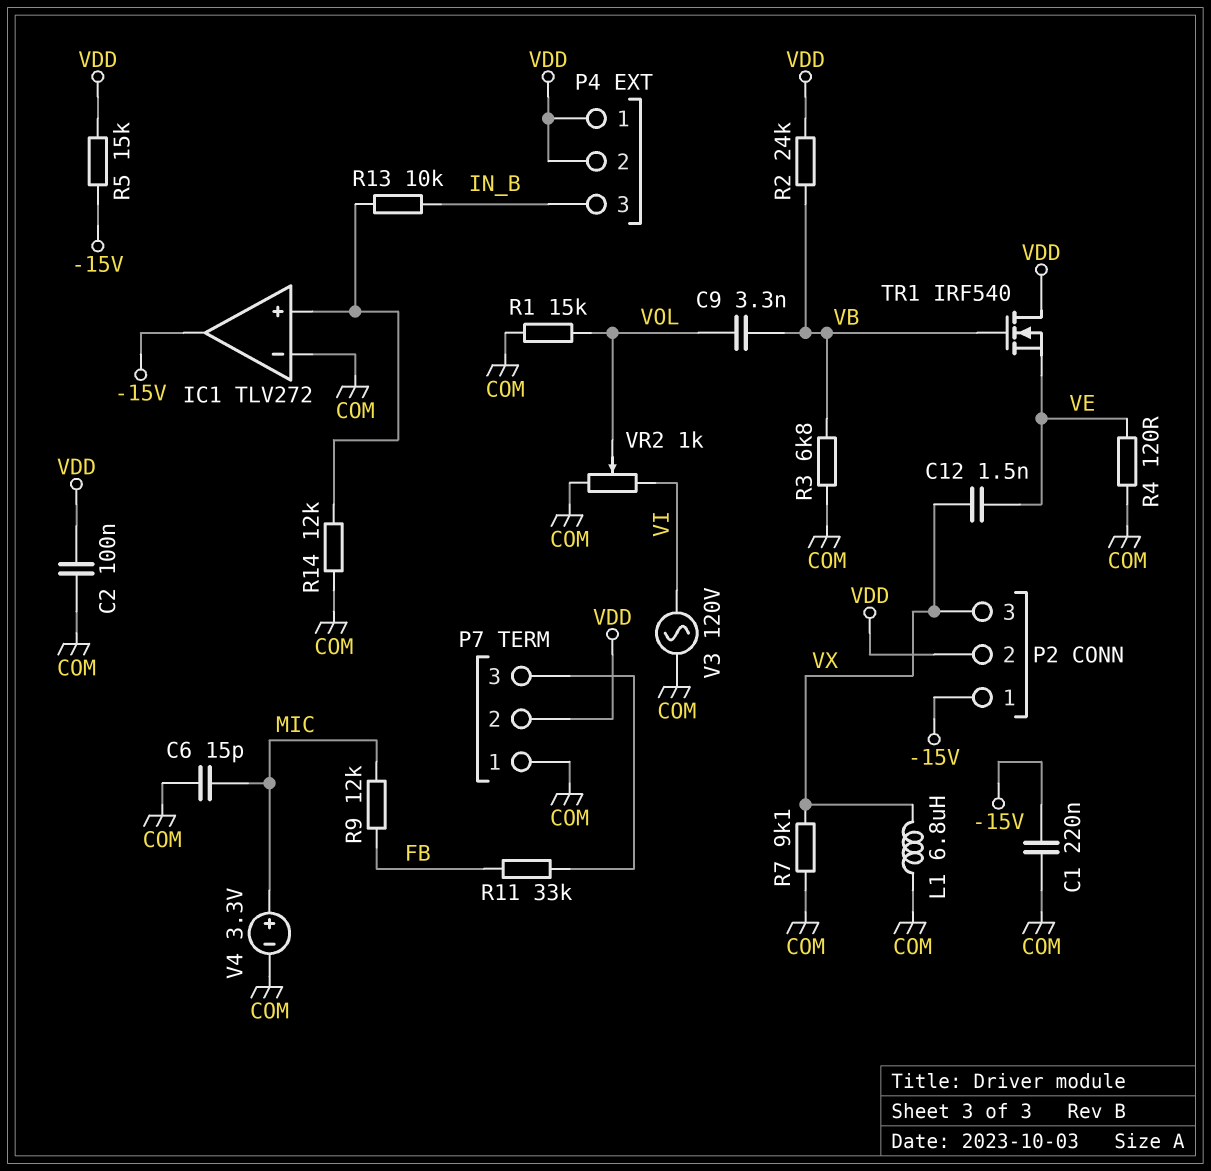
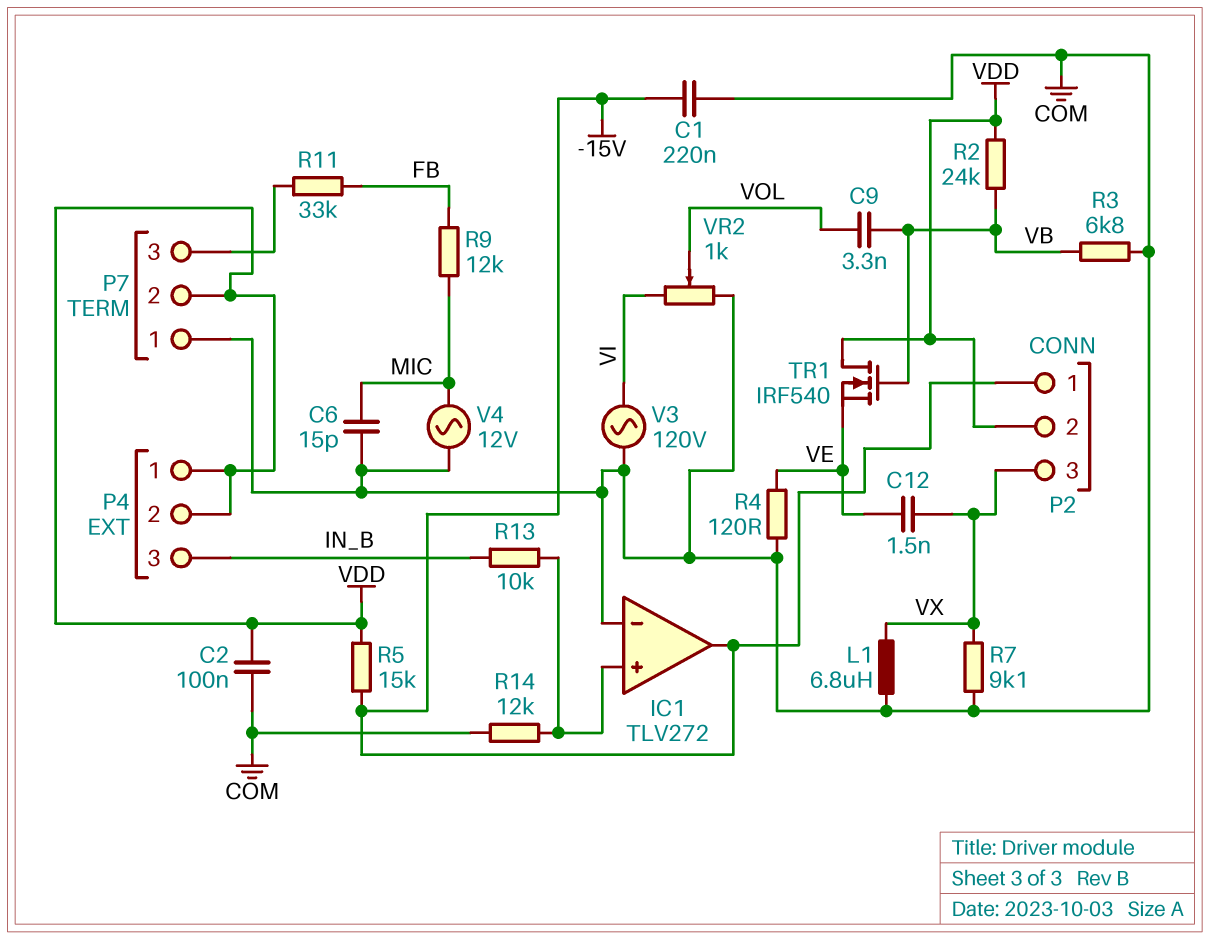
R1: 15k (COM, VOL) -> none
V4: 3.3V (plus MIC, minus COM) -> AC 12V (COM, MIC)

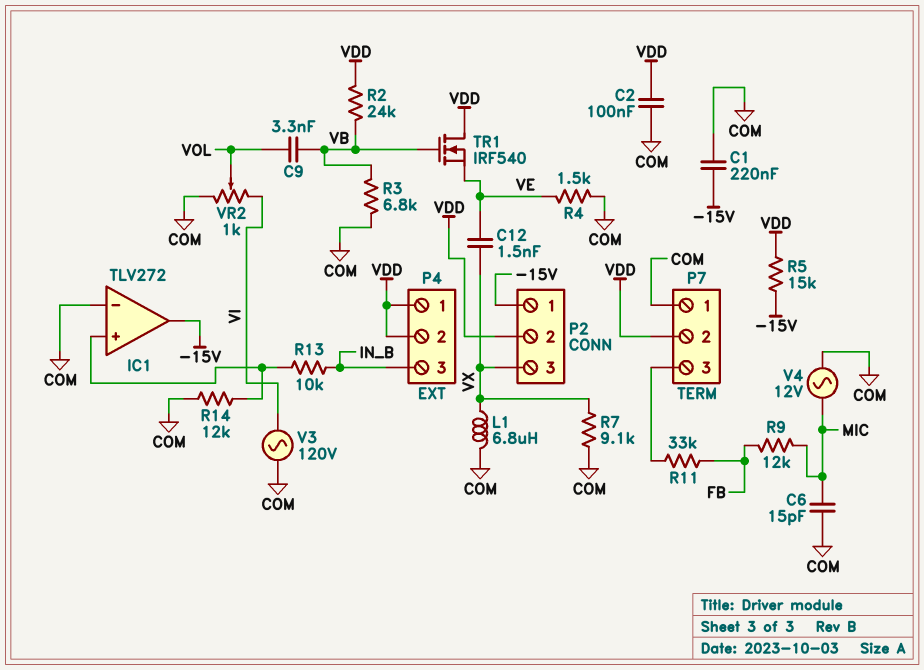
R4: 120 (COM, VE) -> 1.5k (COM, VE)

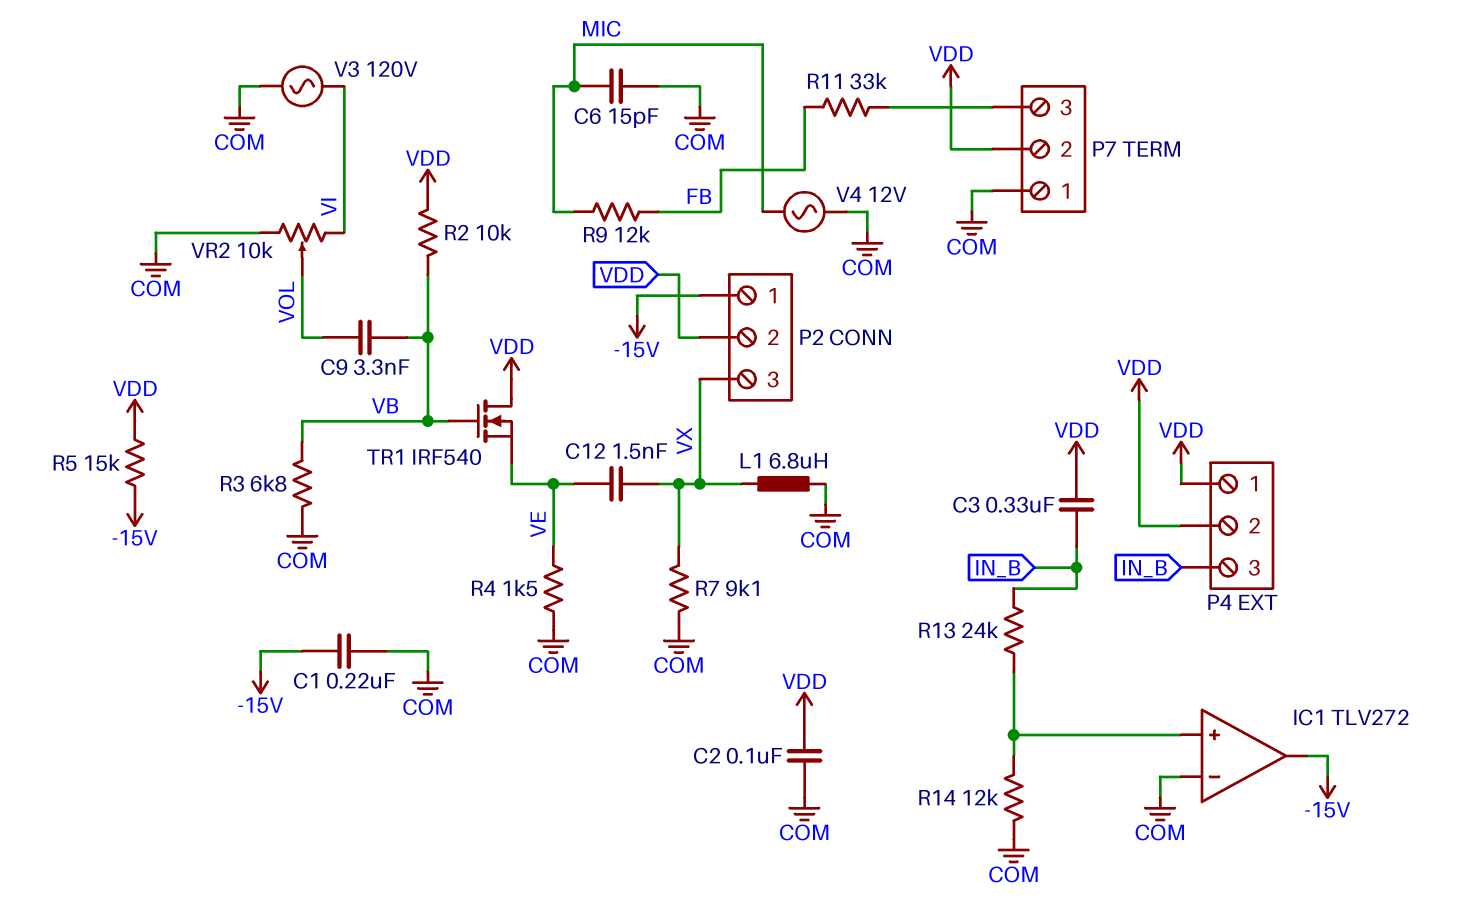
C3: none -> 330nF (IN_B, VDD)
R2: 24k (VB, VDD) -> 10k (VB, VDD)
R13: 10k (IC1/in+, IN_B) -> 24k (IC1/in+, IN_B)
VR2: 1k (COM, VI, wiper VOL) -> 10k (COM, VI, wiper VOL)

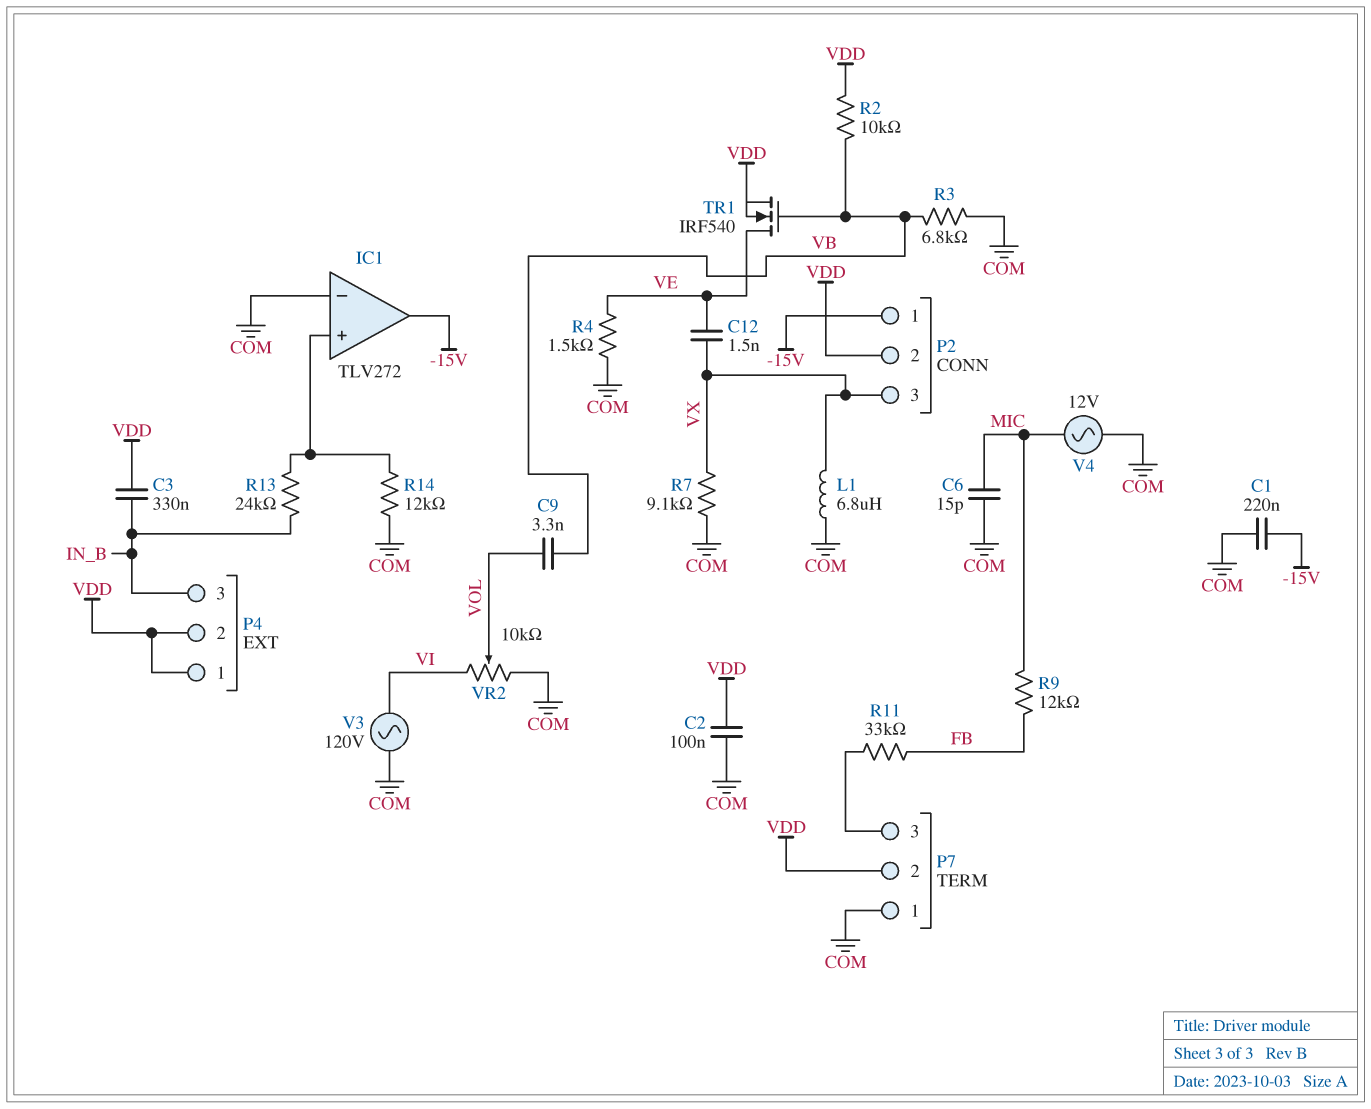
R5: 15k (-15V, VDD) -> none
TR1: NMOS IRF540 (G VB, D VDD, S VE) -> NMOS IRF540 (G VB, D VE, S VDD)

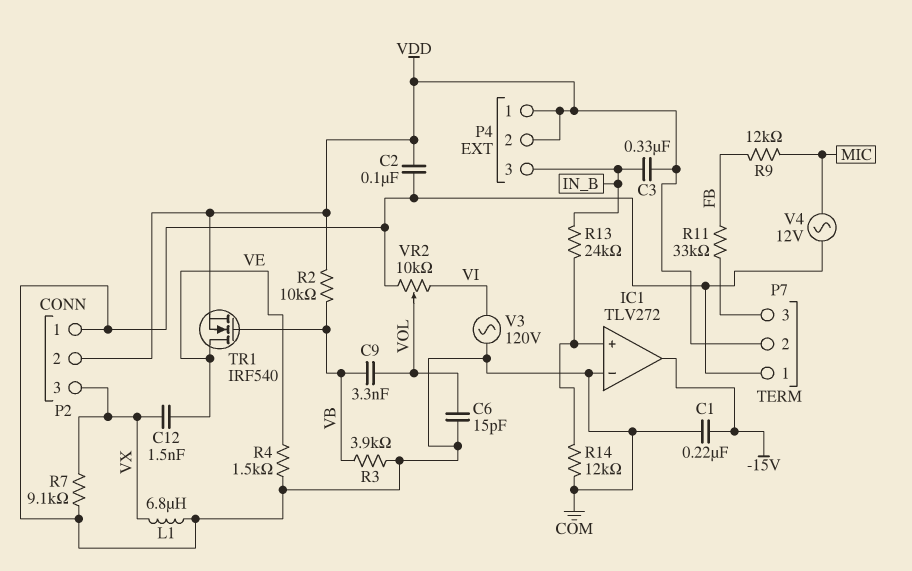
C6: 15pF (COM, MIC) -> 15pF (COM, VOL)
P2 pin 1: -15V -> COM
R3: 6.8k (COM, VB) -> 3.9k (COM, VB)

